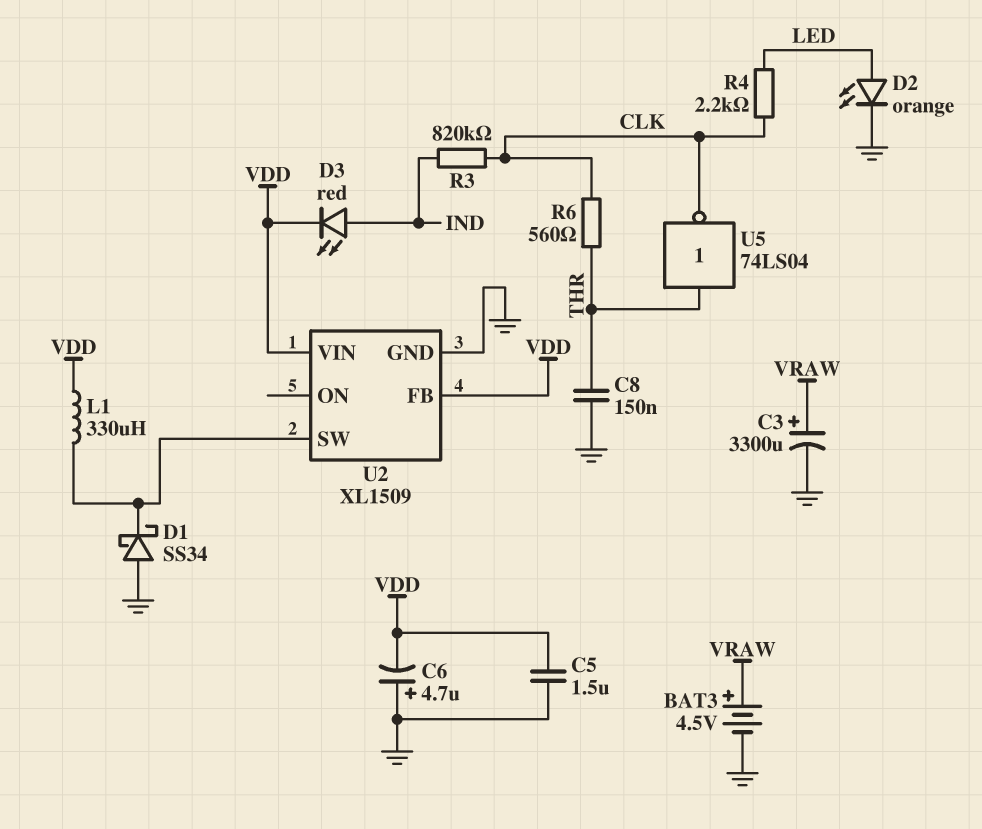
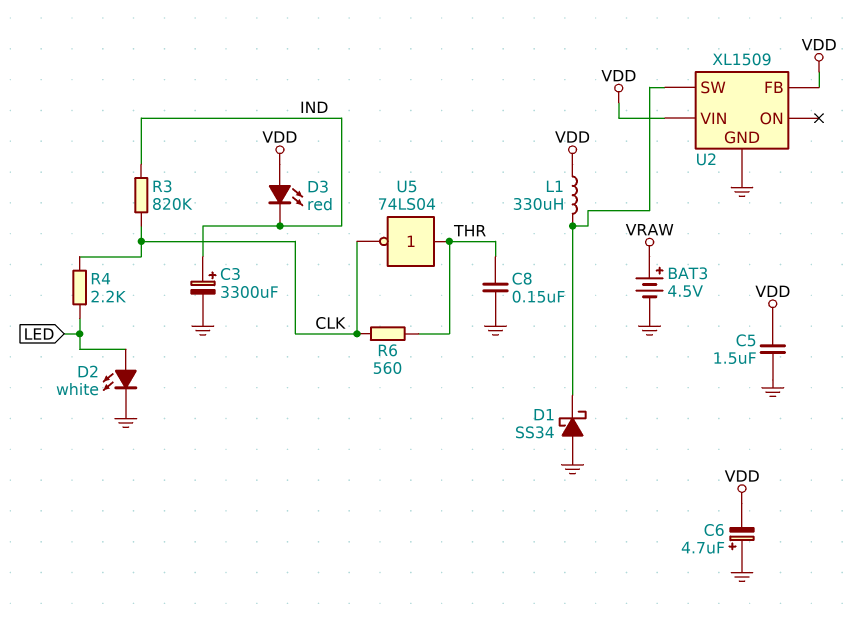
C3: 3300uF (plus VRAW, minus GND) -> 3300uF (plus IND, minus GND)
D2: LED orange (A LED, K GND) -> LED white (A LED, K GND)
D3: LED red (A IND, K VDD) -> LED red (A VDD, K IND)

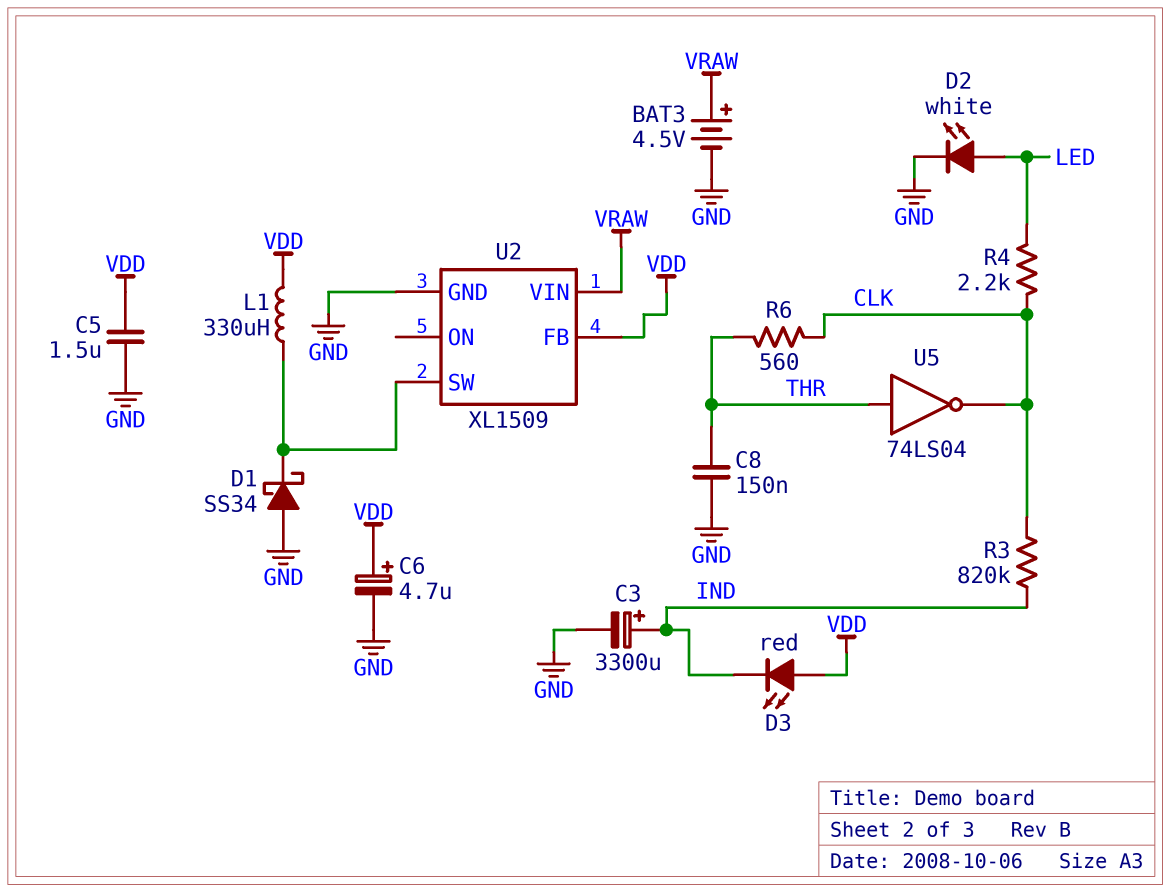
C6: 4.7uF (plus GND, minus VDD) -> 4.7uF (plus VDD, minus GND)
U2 pin VIN: VDD -> VRAW

